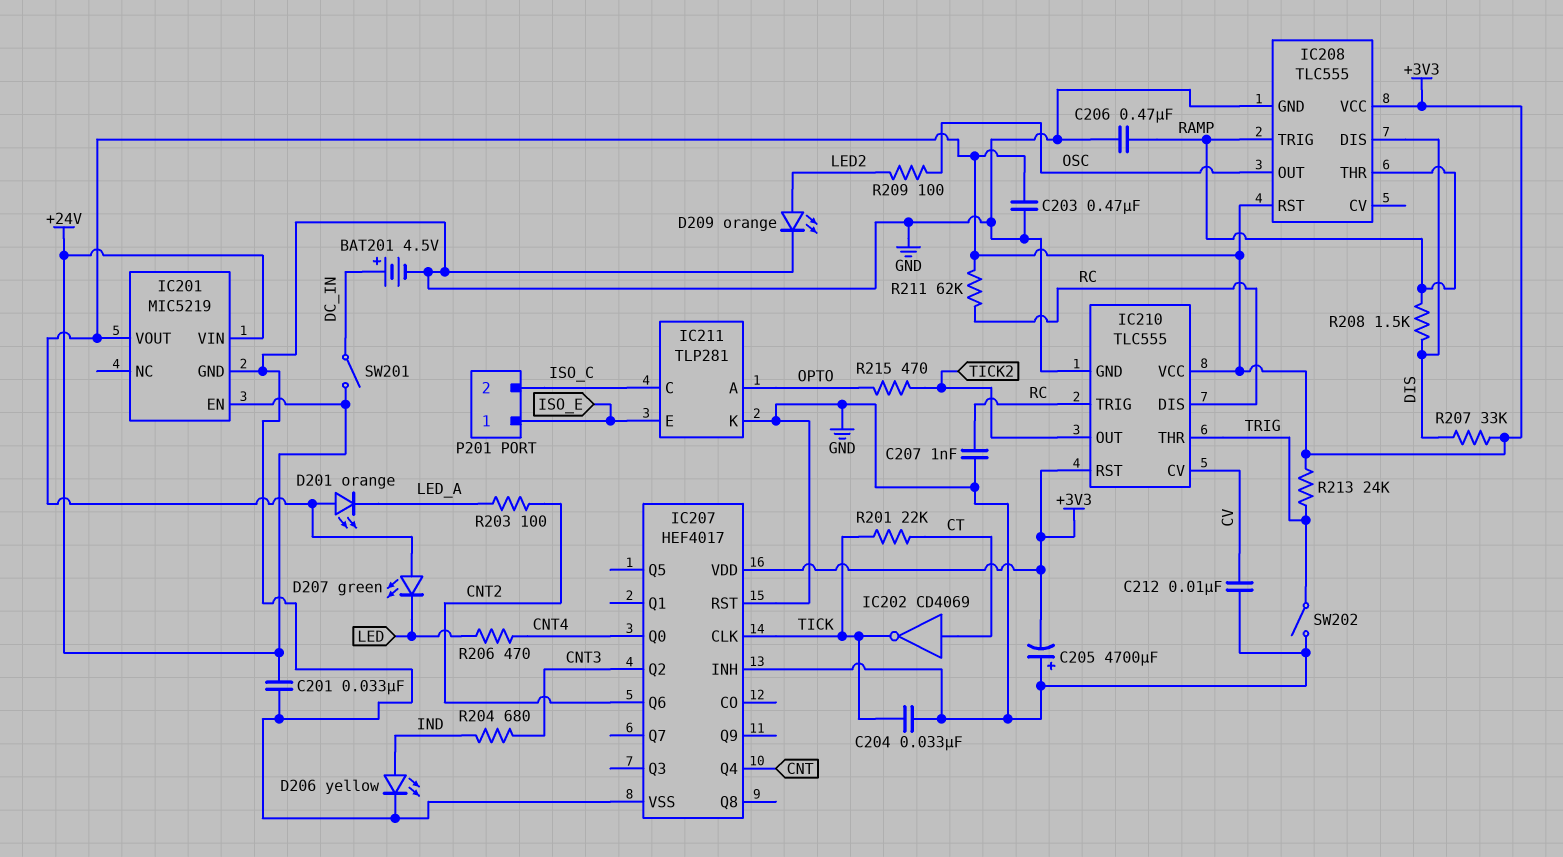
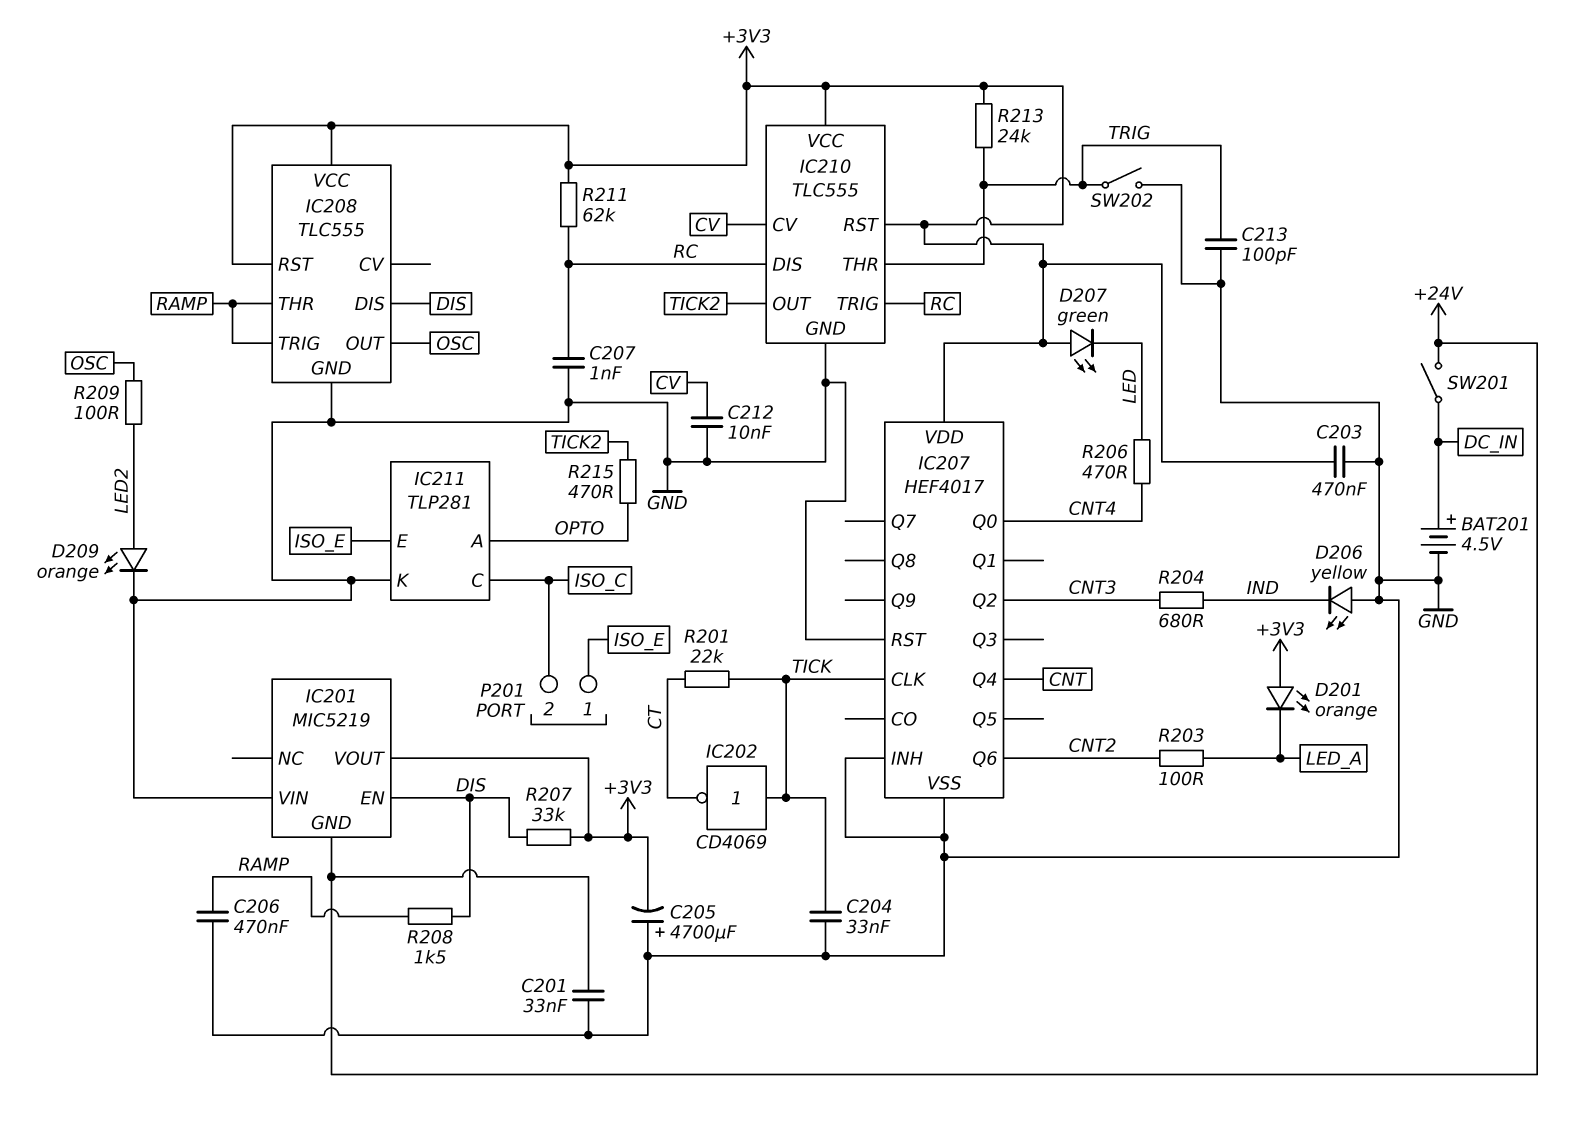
C213: none -> 100pF (GND, TRIG)
D206: LED yellow (A IND, K GND) -> LED yellow (A GND, K IND)
IC201 pin EN: +24V -> DIS
IC201 pin GND: GND -> +24V
IC201 pin VIN: +24V -> GND
IC202: NOT CD4069 (in CT, out TICK) -> NOT CD4069 (in TICK, out CT)

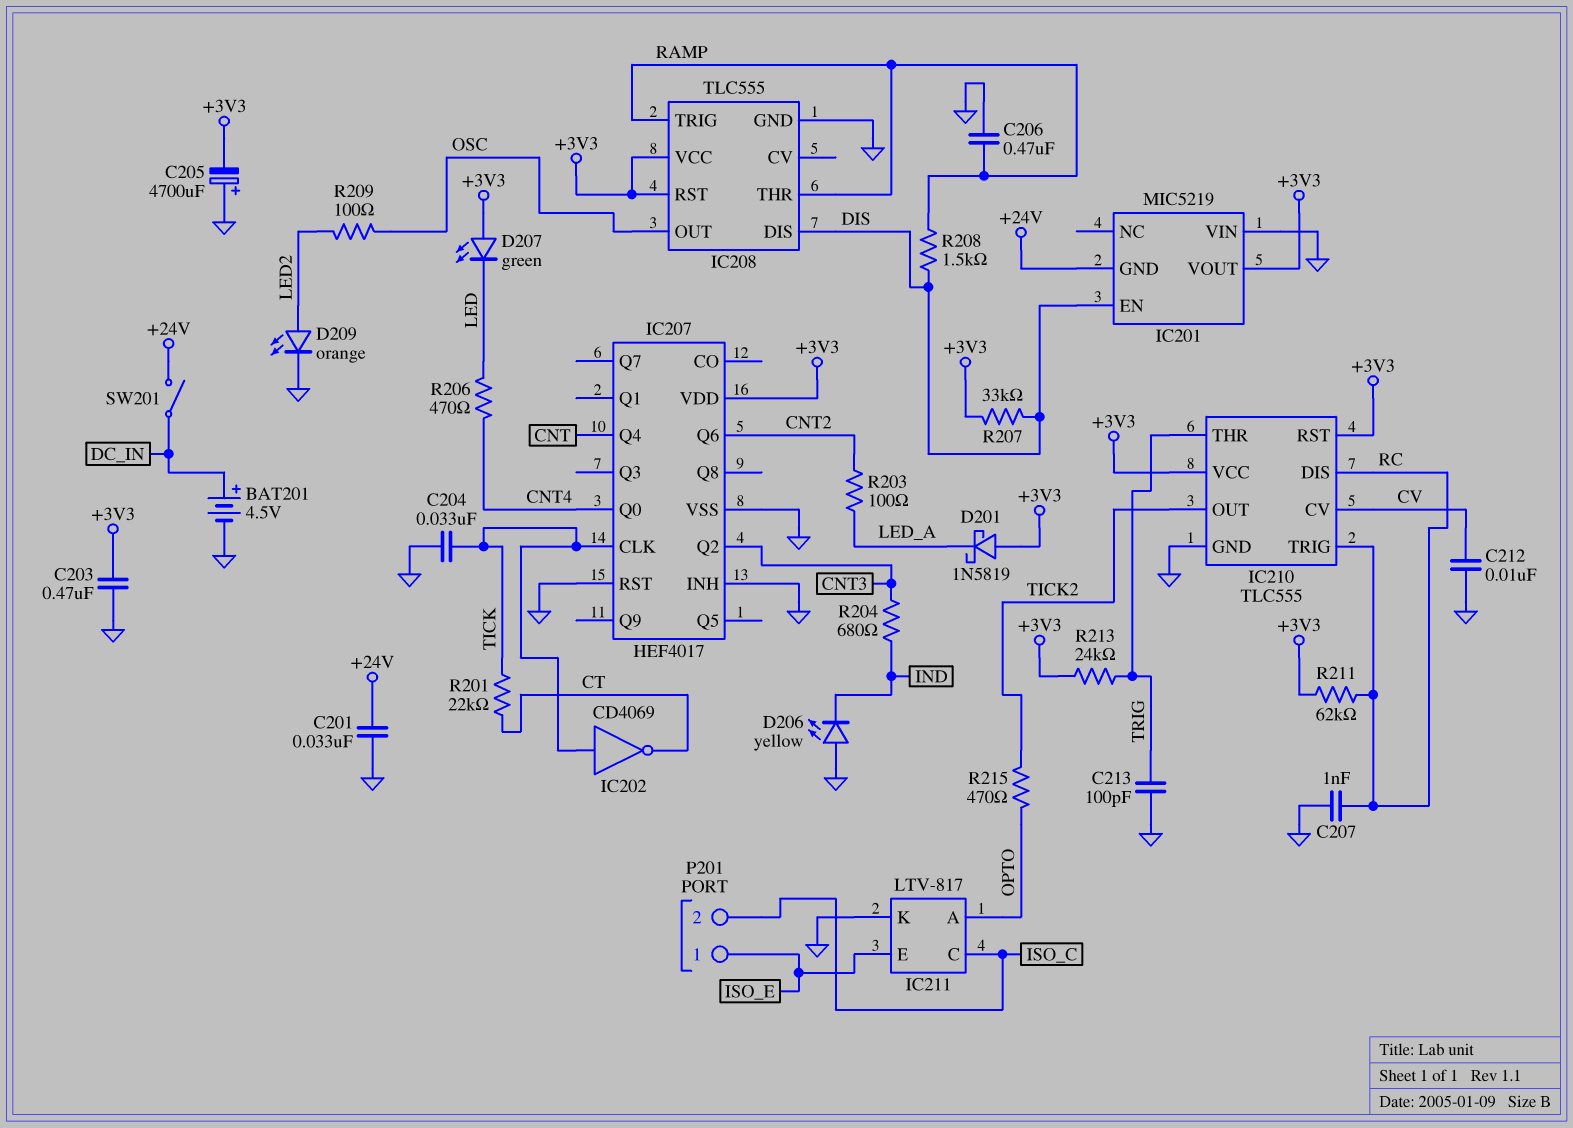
D201: LED orange (A +3V3, K LED_A) -> schottky 1N5819 (A +3V3, K LED_A)
IC211: TLP281 -> LTV-817
SW202: switch (GND, TRIG) -> none

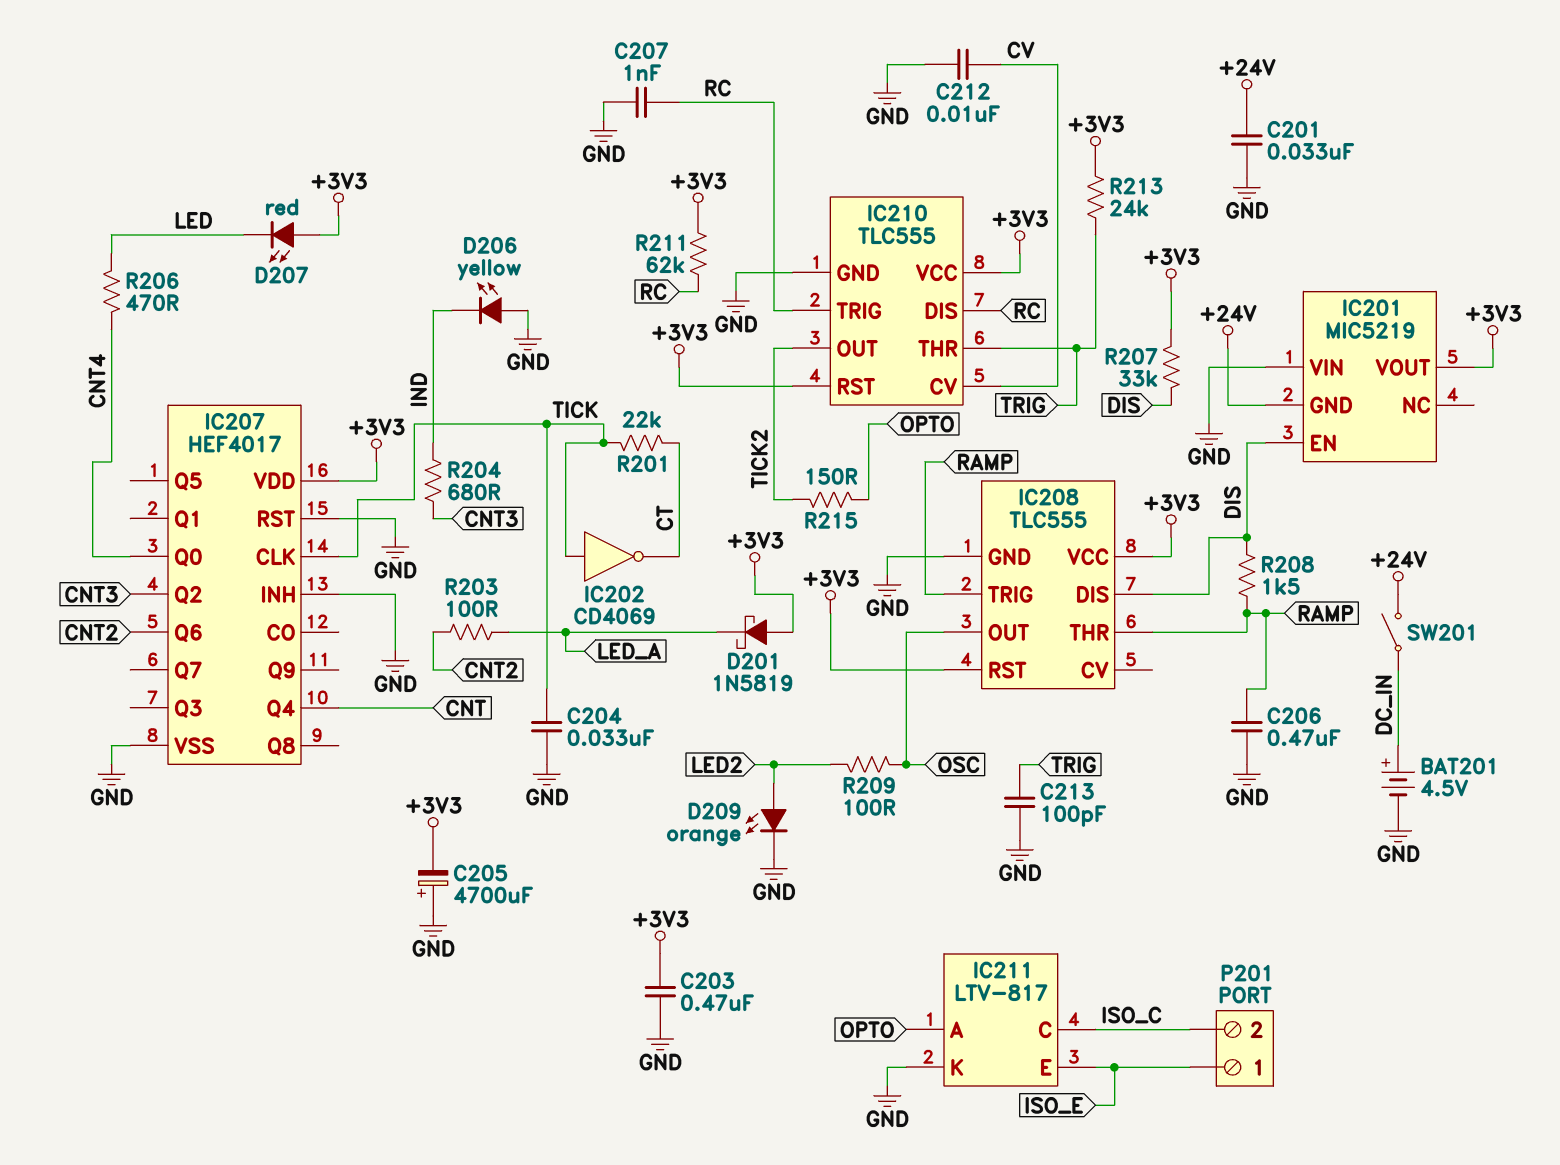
D207: LED green (A +3V3, K LED) -> LED red (A +3V3, K LED)
R215: 470 (OPTO, TICK2) -> 150 (OPTO, TICK2)

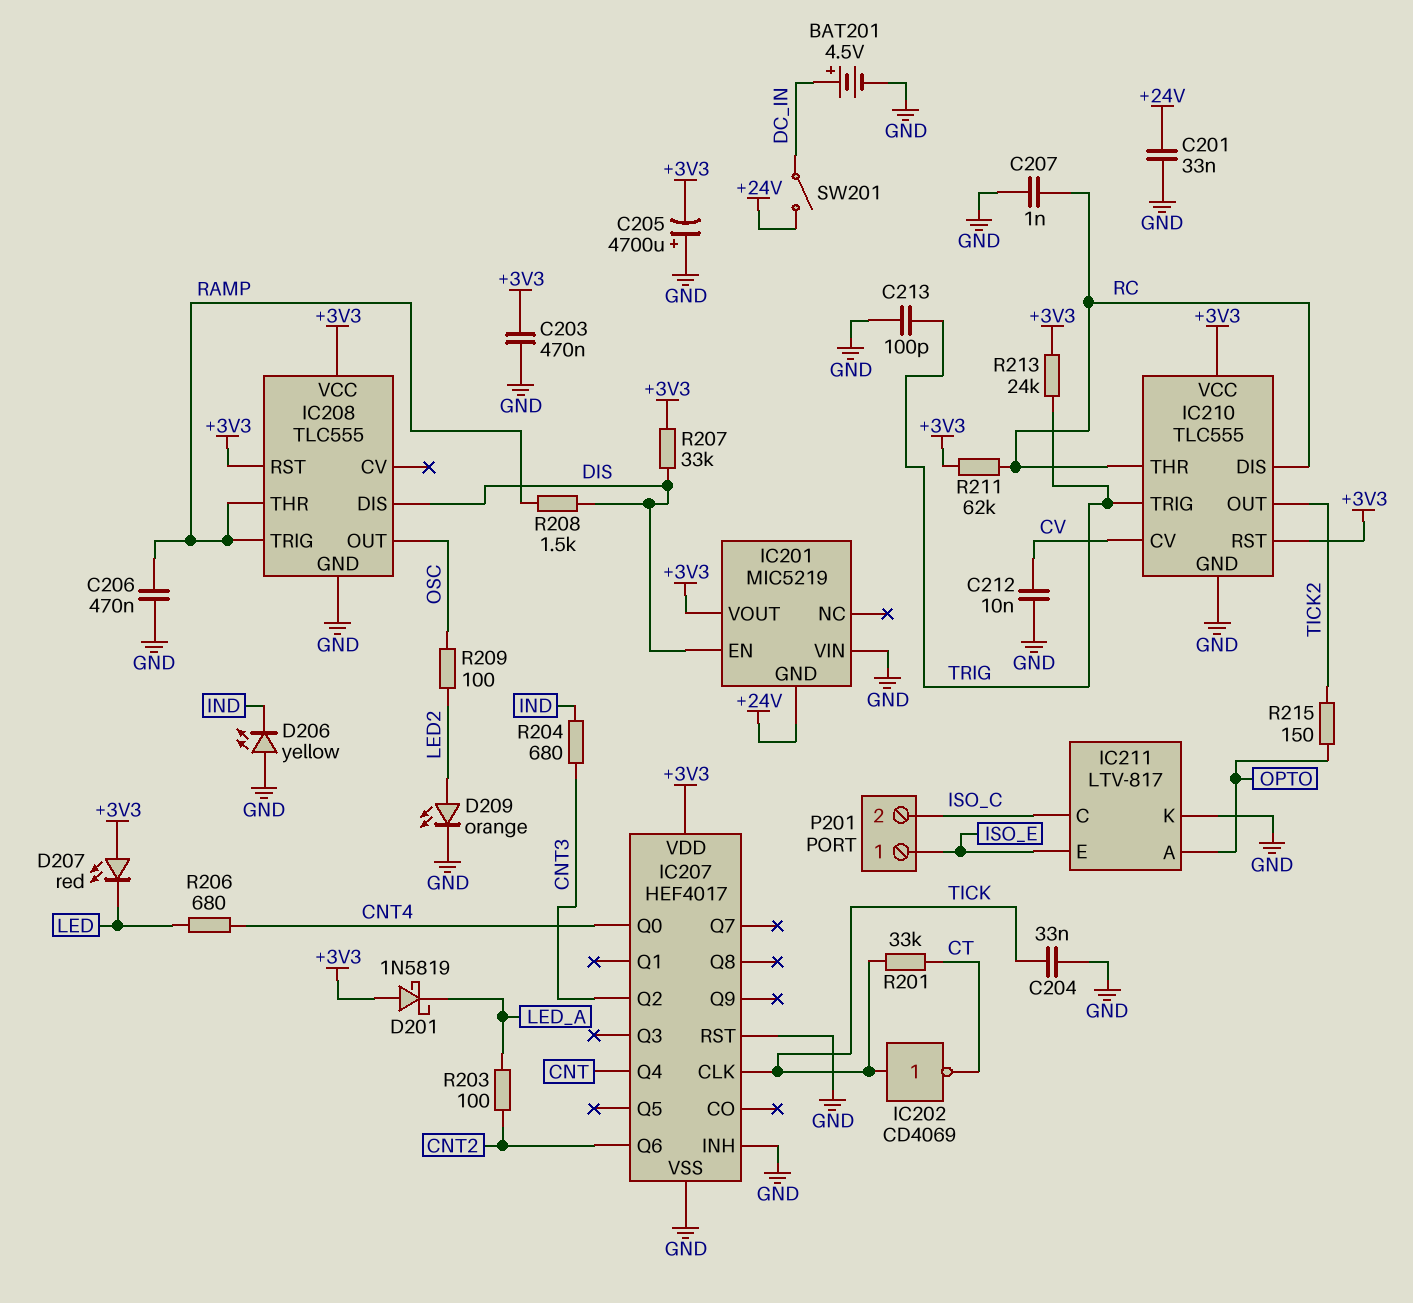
IC210 pin THR: TRIG -> RC
IC210 pin TRIG: RC -> TRIG
R201: 22k (CT, TICK) -> 33k (CT, TICK)
R206: 470 (CNT4, LED) -> 680 (CNT4, LED)

